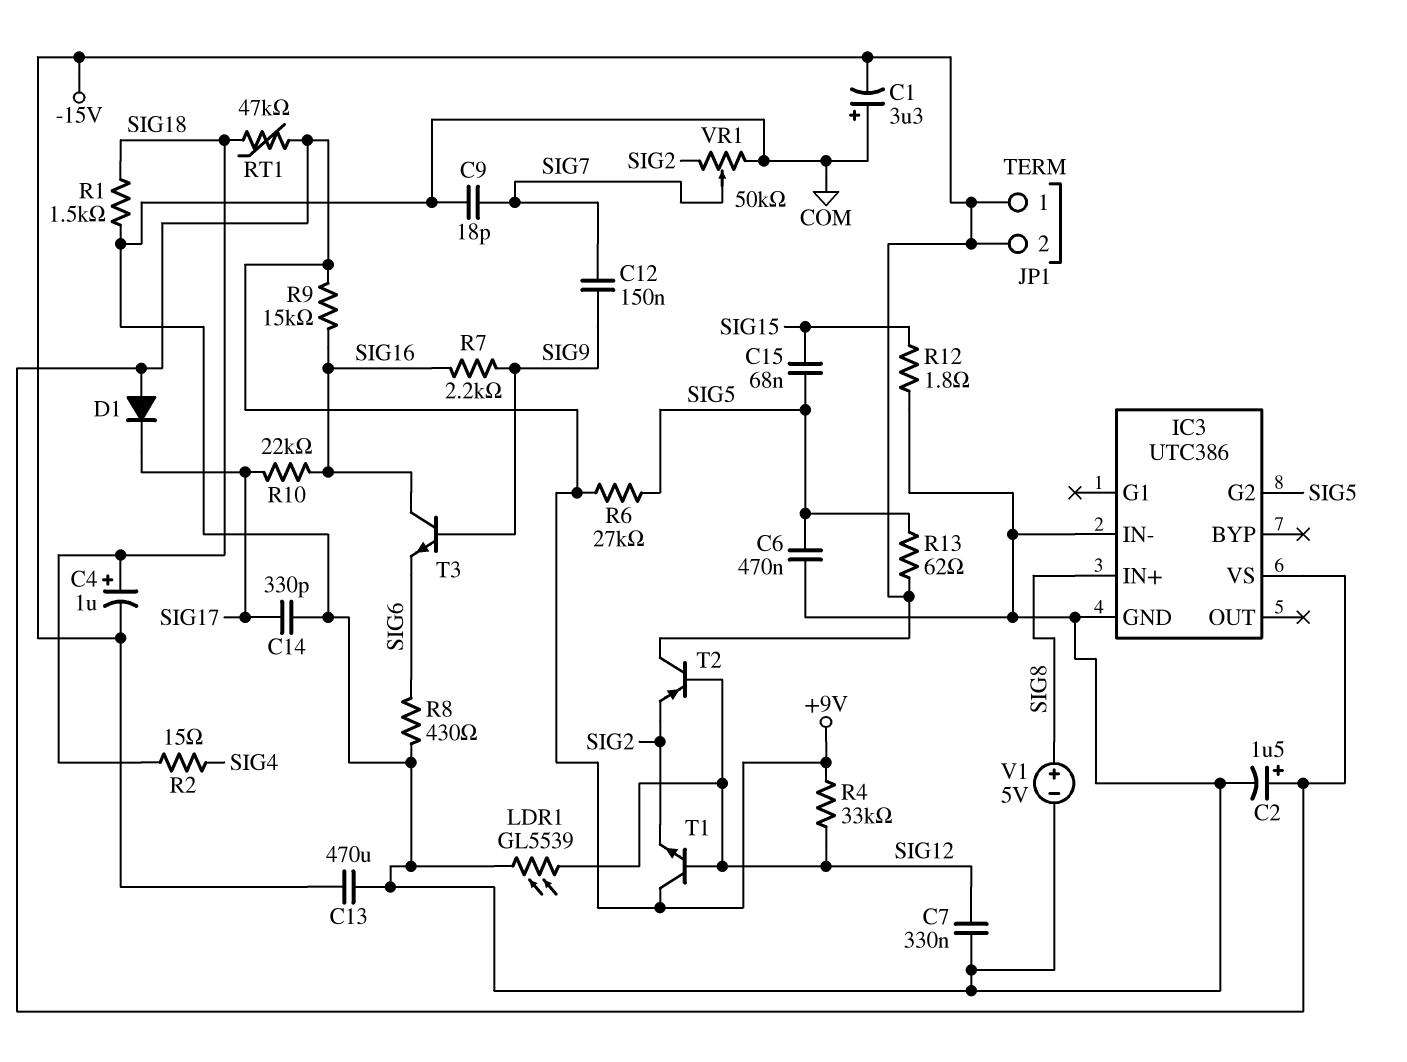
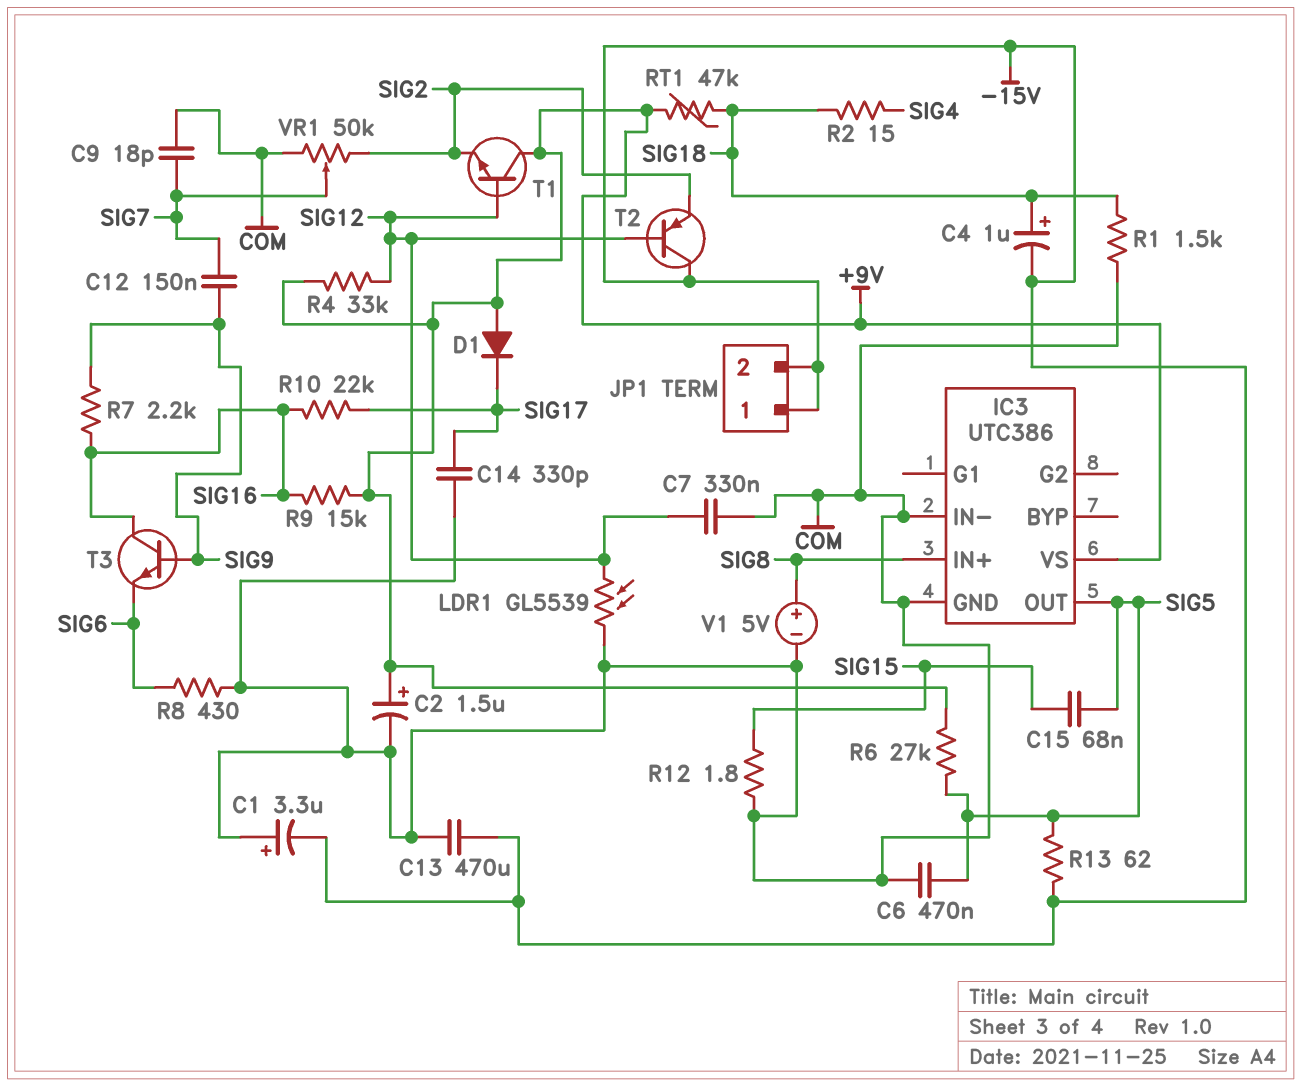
IC3 pin G2: SIG5 -> none
IC3 pin OUT: none -> SIG5

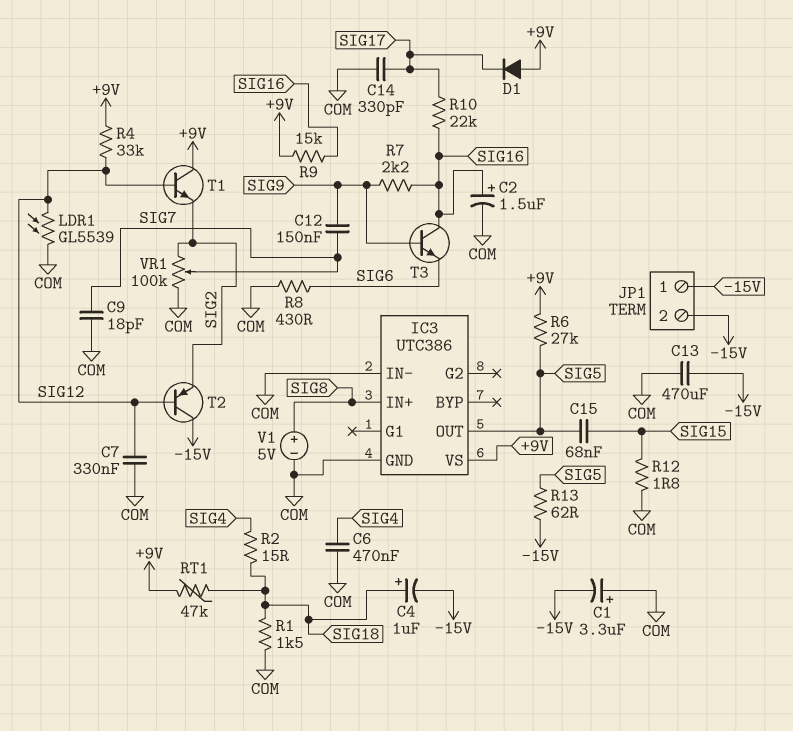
C2: 1.5uF (plus +9V, minus COM) -> 1.5uF (plus SIG16, minus COM)
C6: 470nF (COM, SIG5) -> 470nF (COM, SIG4)
VR1: 50k (COM, SIG2, wiper SIG7) -> 100k (COM, SIG2, wiper SIG7)

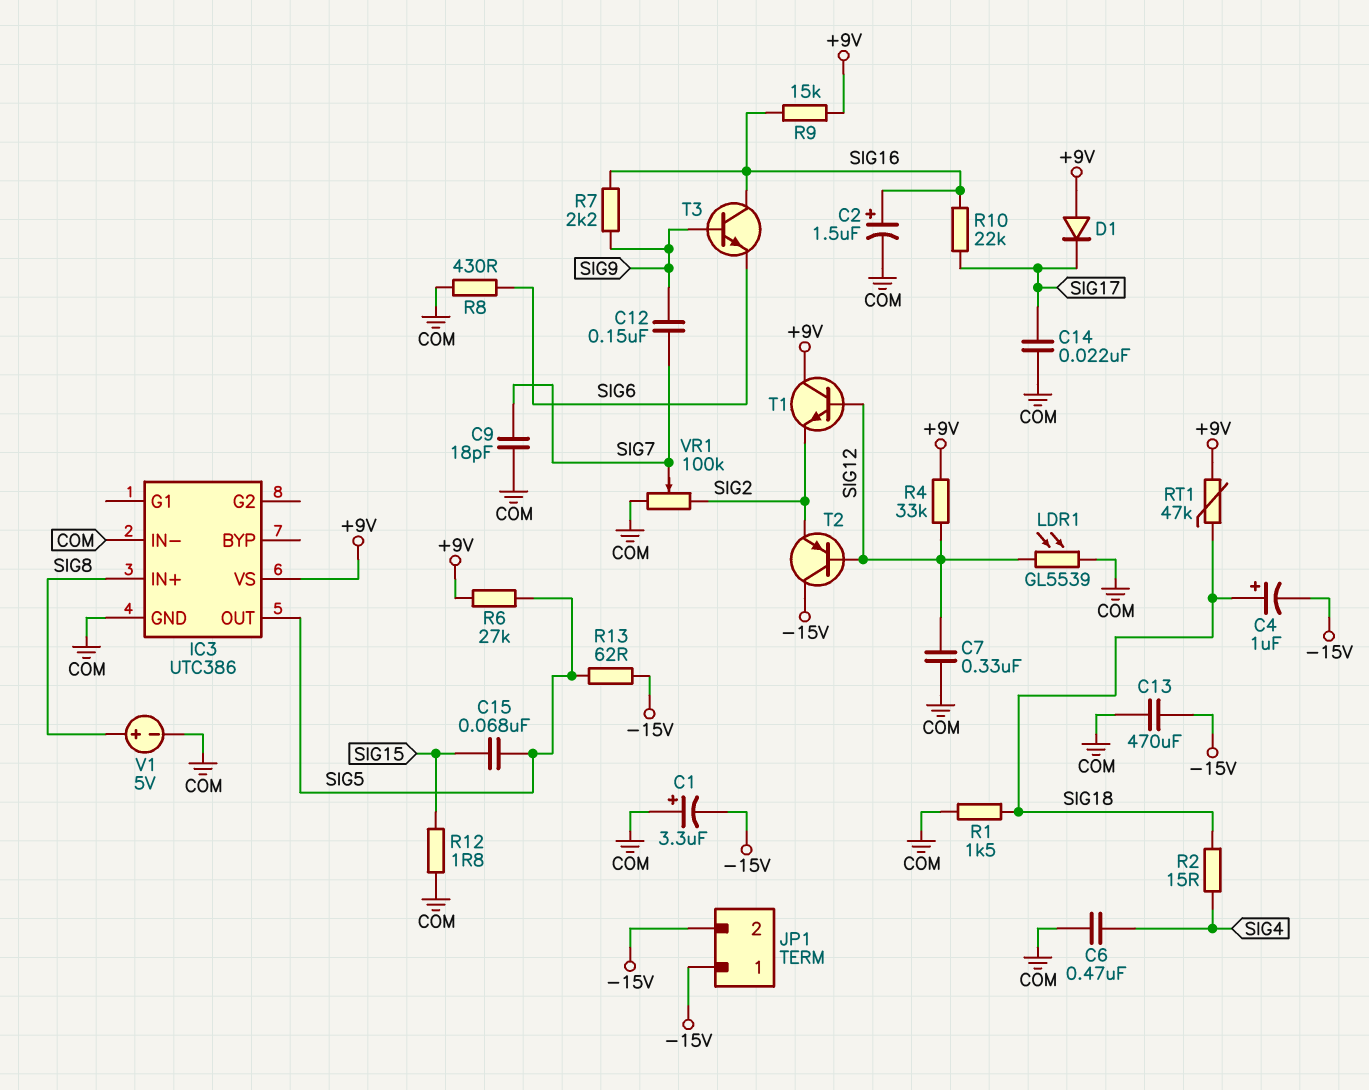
C14: 330pF (COM, SIG17) -> 22nF (COM, SIG17)

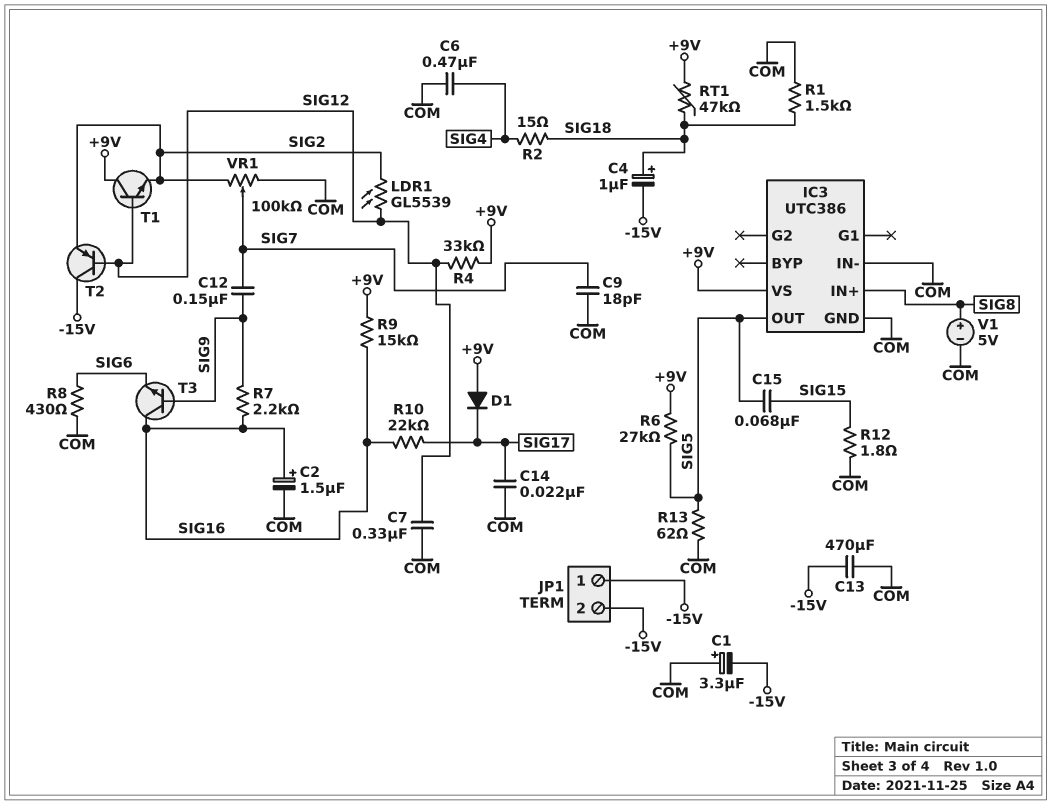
LDR1: GL5539 (COM, SIG12) -> GL5539 (SIG2, SIG12)
R13: 62 (-15V, SIG5) -> 62 (COM, SIG5)

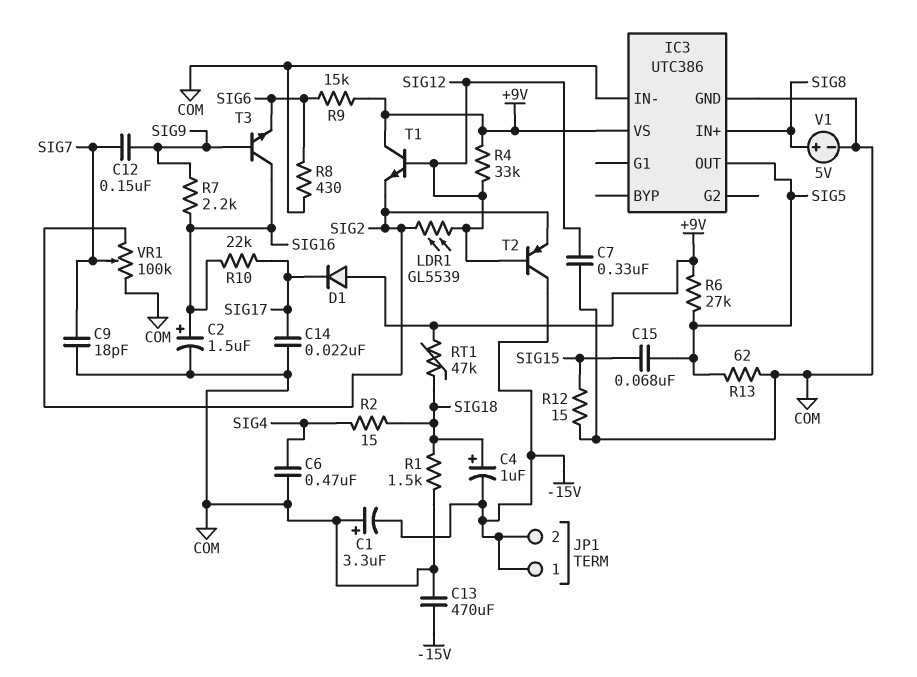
R9: 15k (+9V, SIG16) -> 15k (+9V, SIG6)
R12: 1.8 (COM, SIG15) -> 15 (COM, SIG15)

